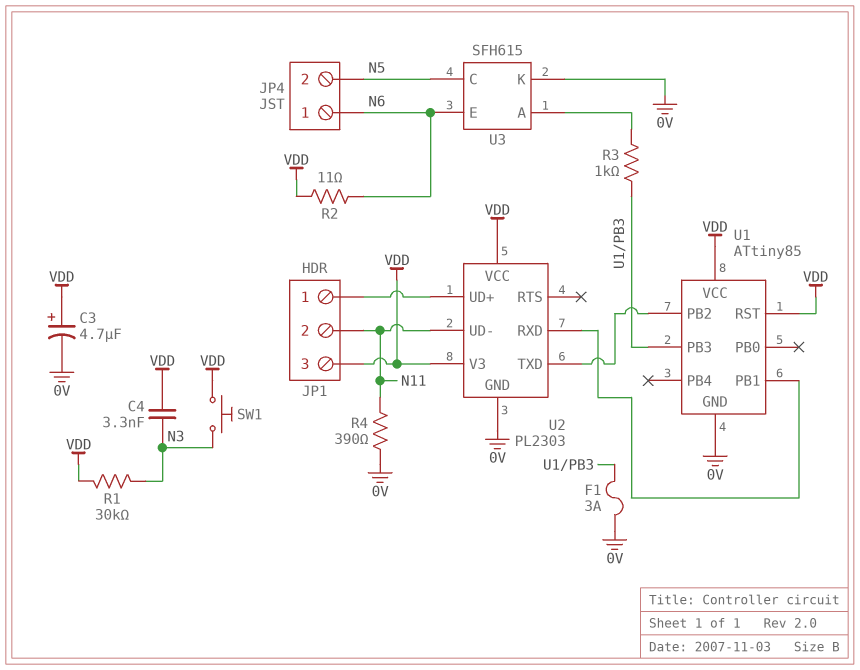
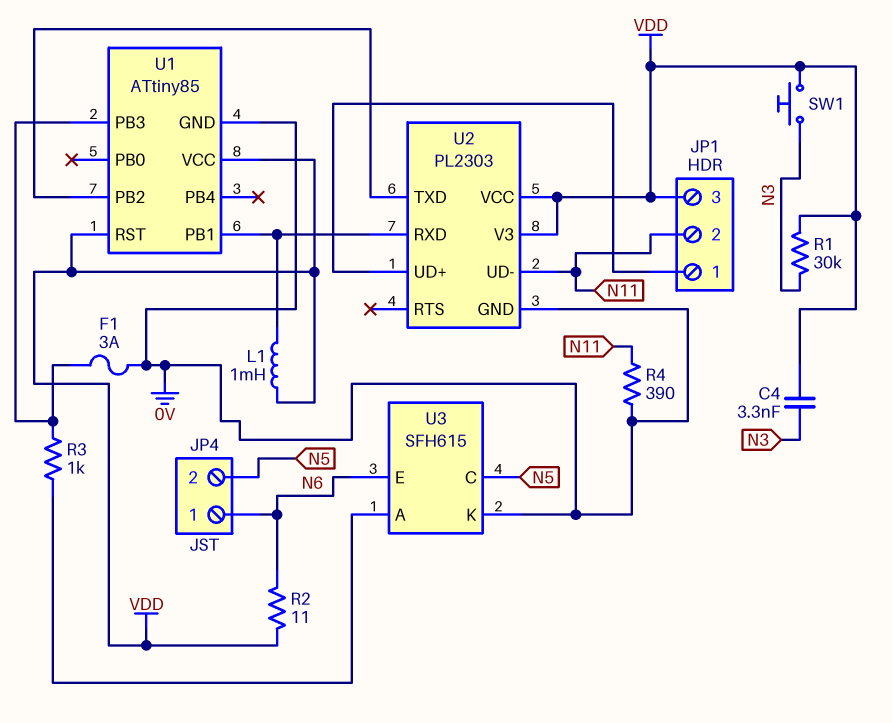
C3: 4.7uF (plus VDD, minus 0V) -> none
L1: none -> 1mH (U1/PB1, VDD)

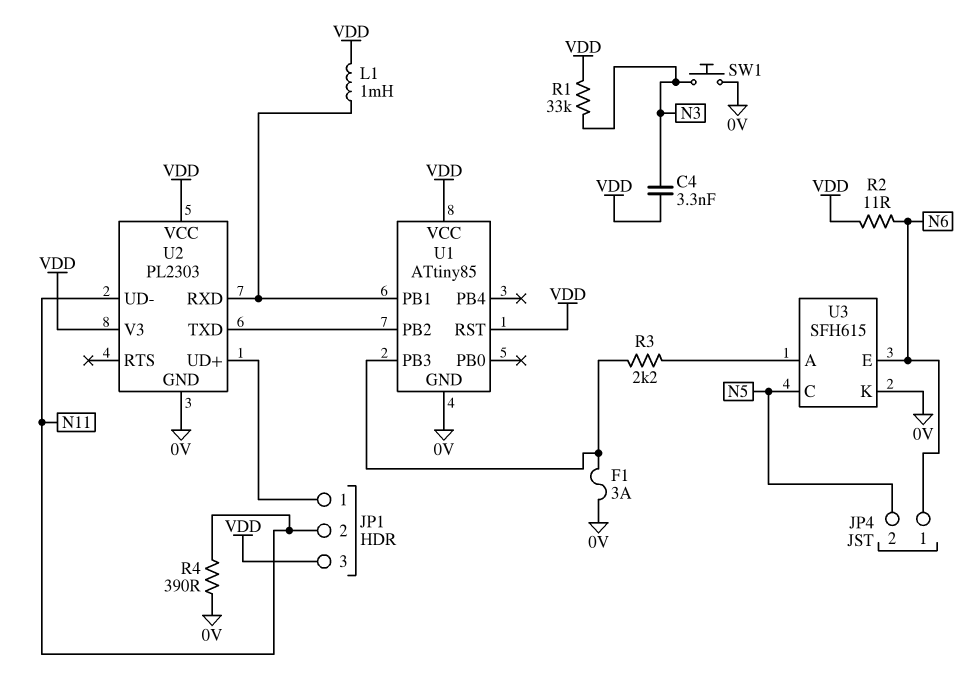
R1: 30k (N3, VDD) -> 33k (N3, VDD)
R3: 1k (U1/PB3, U3/A) -> 2.2k (U1/PB3, U3/A)
SW1: button (N3, VDD) -> button (0V, N3)

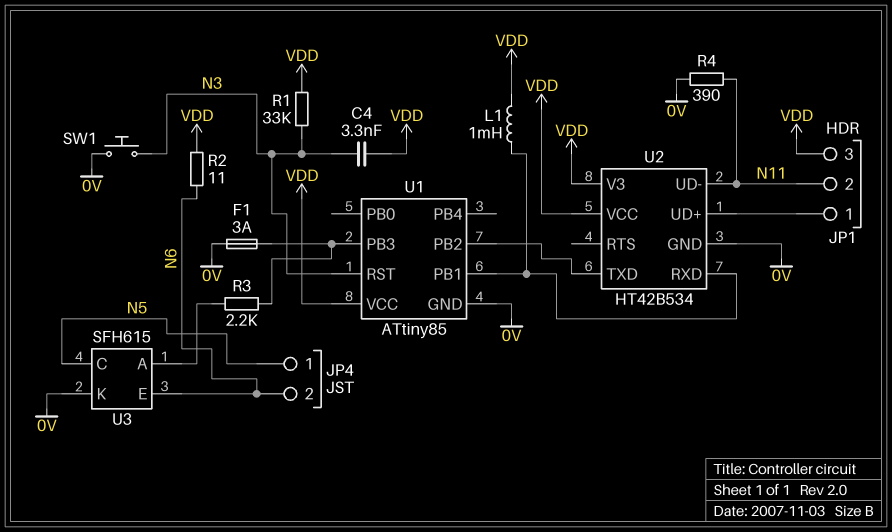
JP4 pin 1: N6 -> N5
JP4 pin 2: N5 -> N6
U1 pin RST: VDD -> N3
U2: PL2303 -> HT42B534

